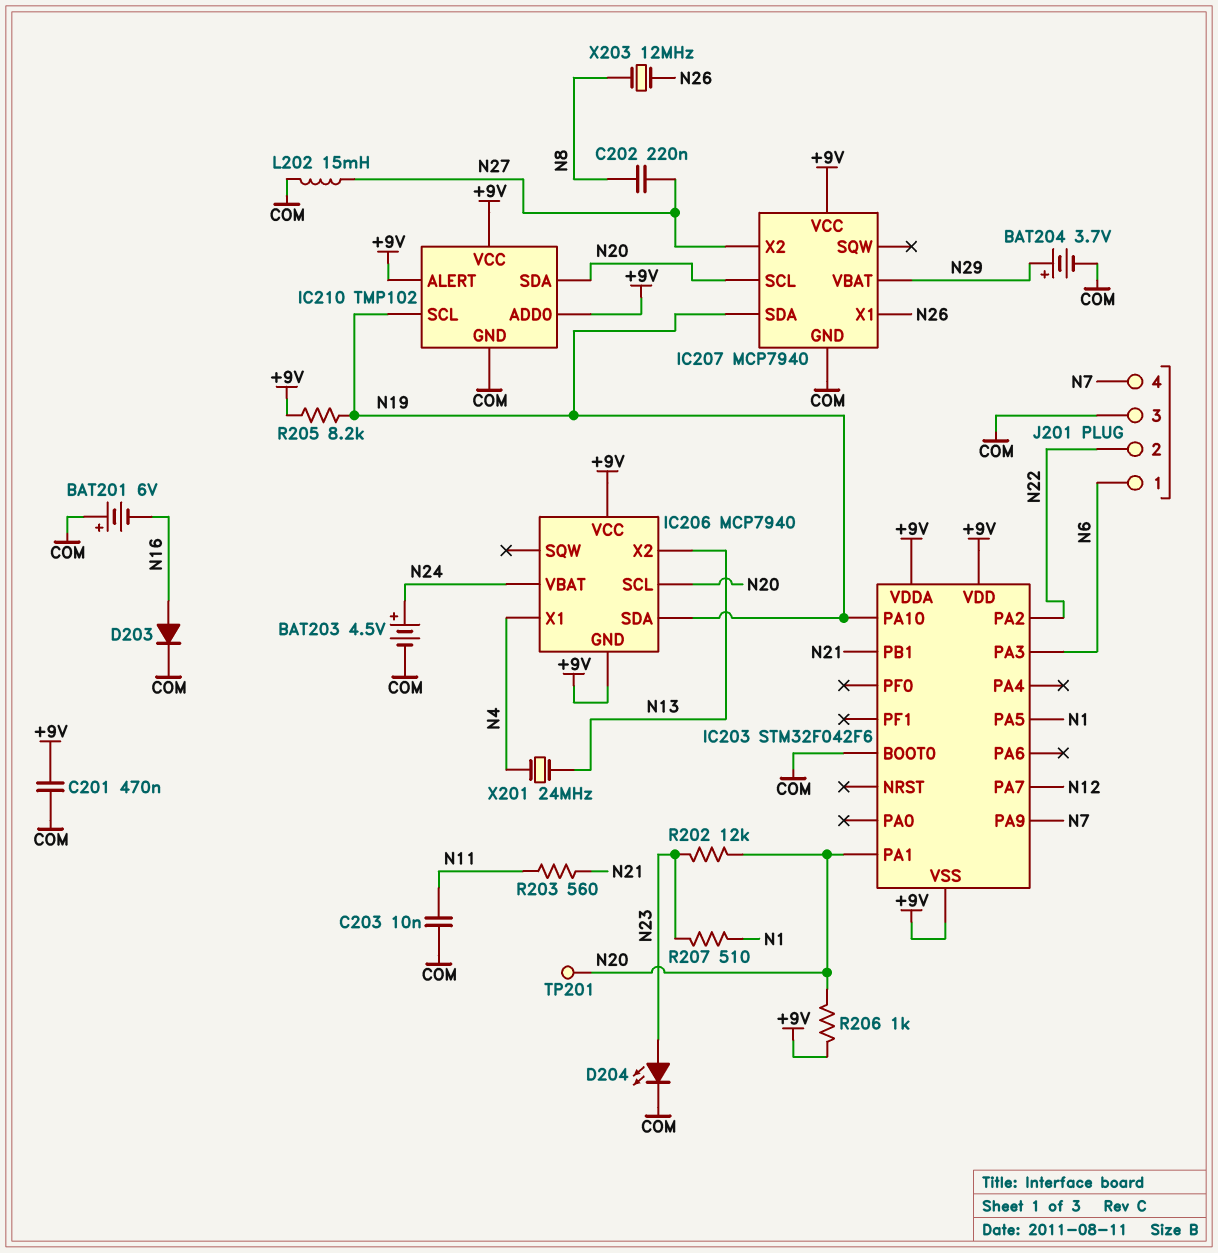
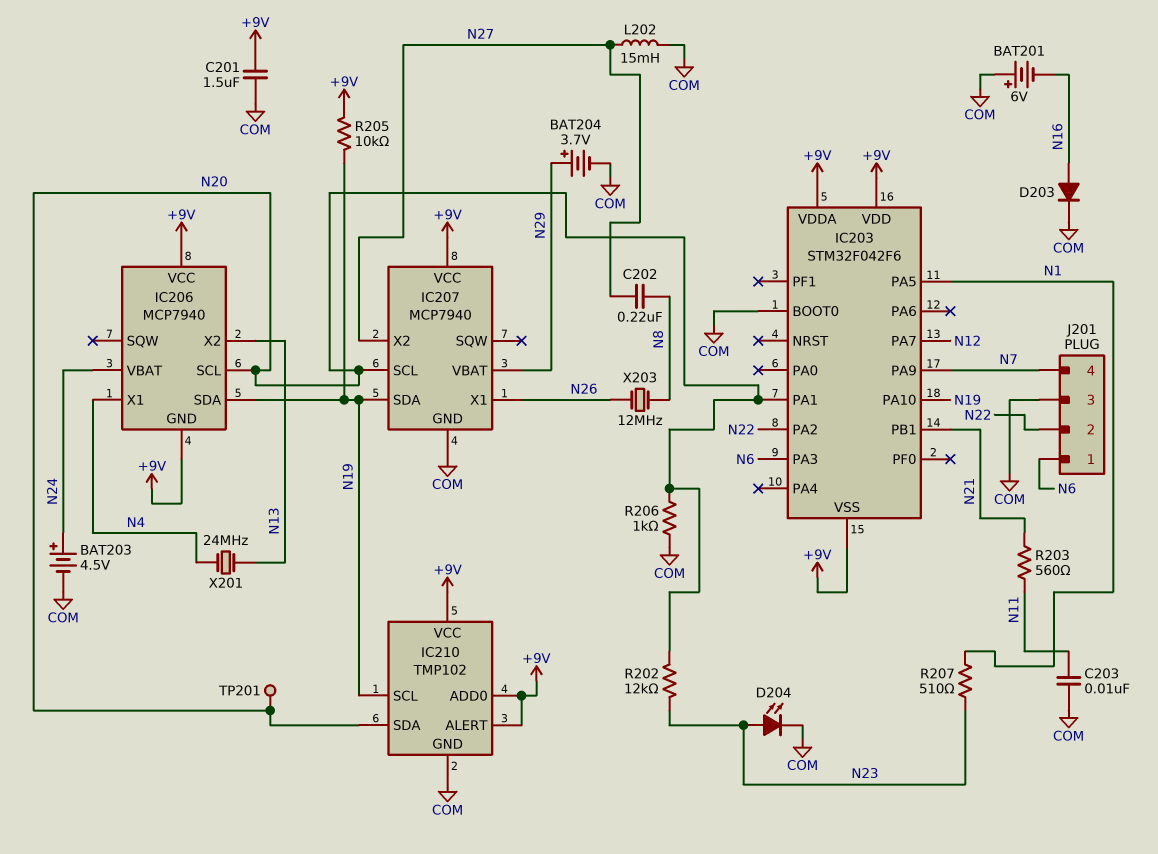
C201: 470nF (+9V, COM) -> 1.5uF (+9V, COM)
R205: 8.2k (+9V, N19) -> 10k (+9V, N19)
R206: 1k (+9V, N20) -> 1k (COM, N20)

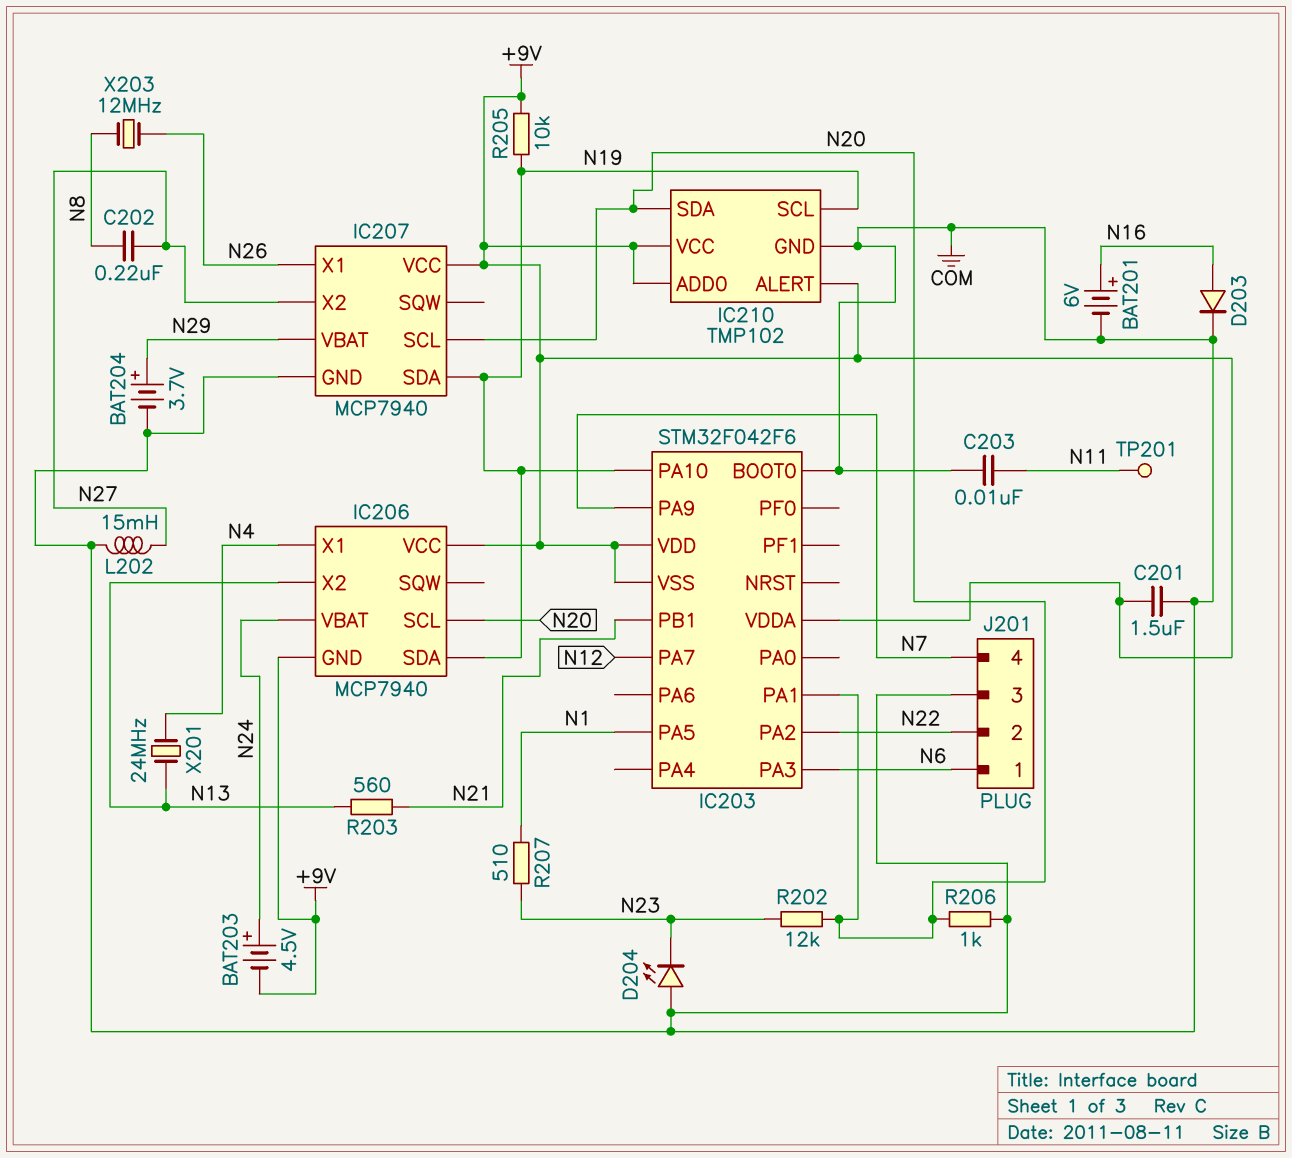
BAT201: 6V (plus COM, minus N16) -> 6V (plus N16, minus COM)
BAT203: 4.5V (plus N24, minus COM) -> 4.5V (plus N24, minus +9V)
D204: LED (A N23, K COM) -> LED (A COM, K N23)
R203: 560 (N11, N21) -> 560 (N13, N21)
TP201: test point (N20) -> test point (N11)

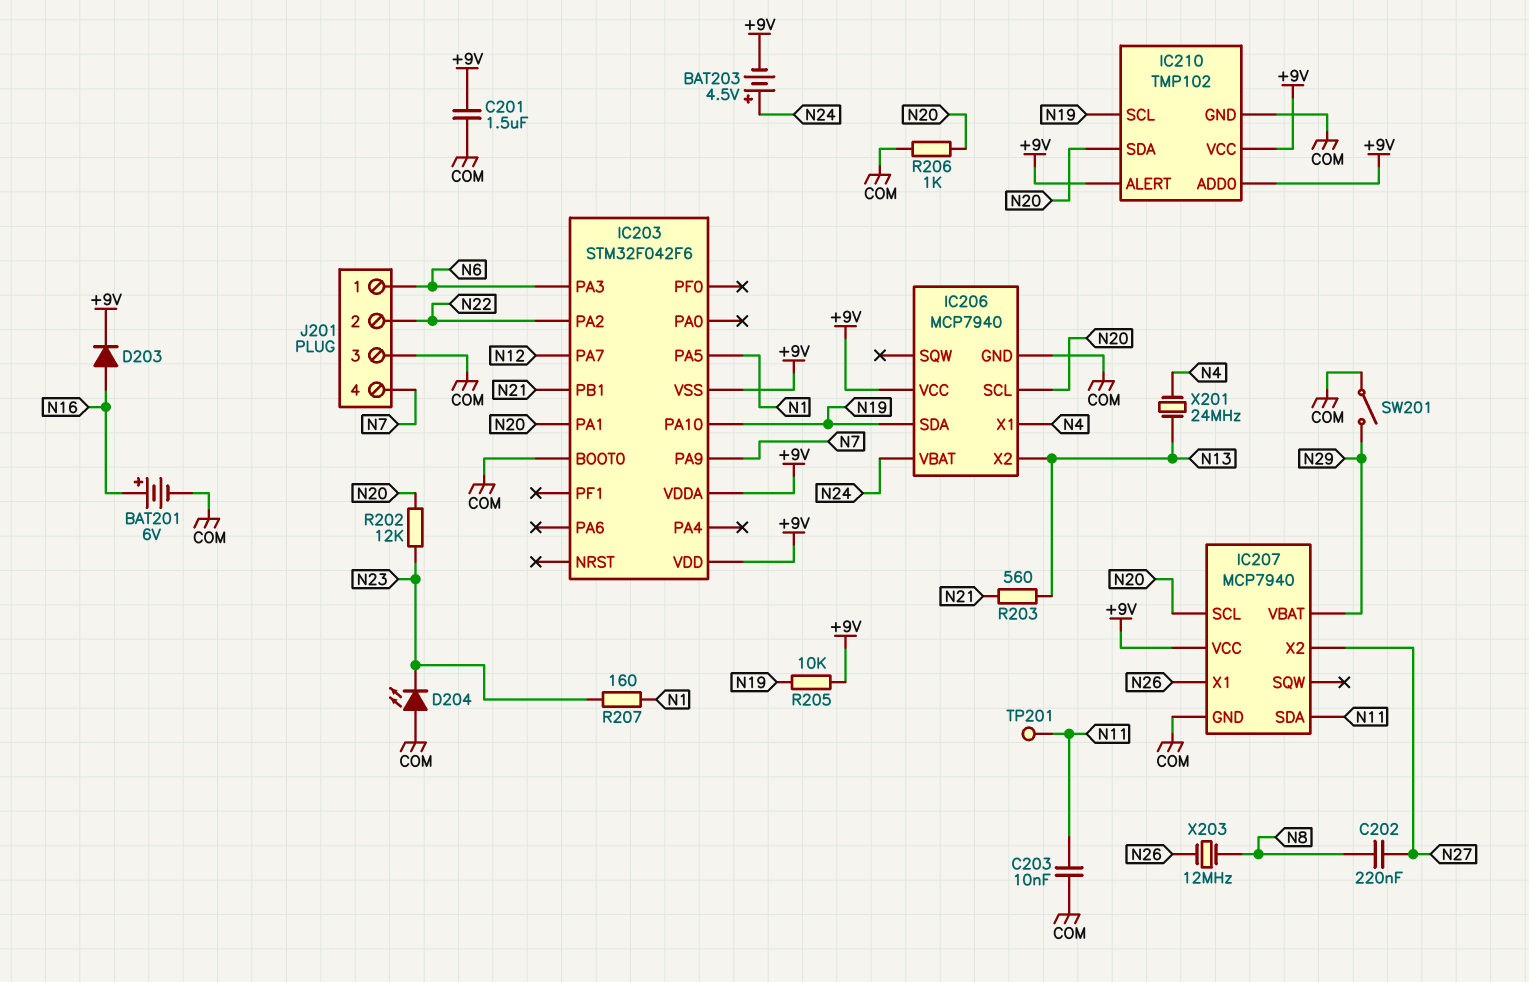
BAT204: 3.7V (plus N29, minus COM) -> none
D203: diode (A N16, K COM) -> diode (A N16, K +9V)
IC206 pin GND: +9V -> COM
IC207 pin SDA: N19 -> N11
L202: 15mH (COM, N27) -> none
R207: 510 (N1, N23) -> 160 (N1, N23)
SW201: none -> switch (COM, N29)

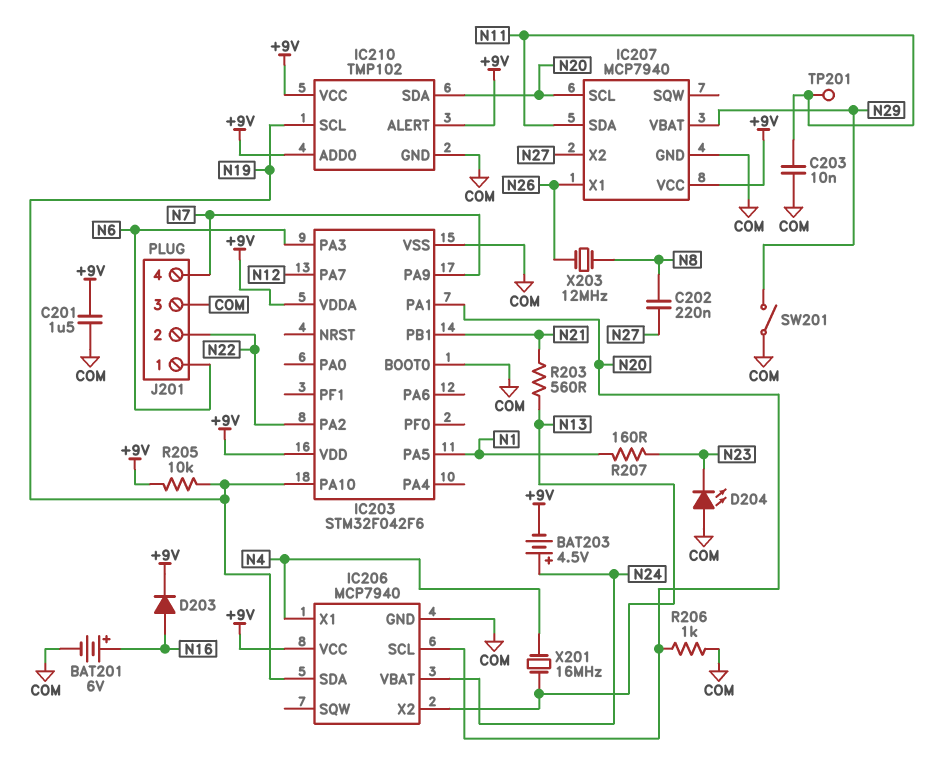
IC203 pin VSS: +9V -> COM
R202: 12k (N20, N23) -> none
X201: 24MHz (N4, N13) -> 16MHz (N4, N13)

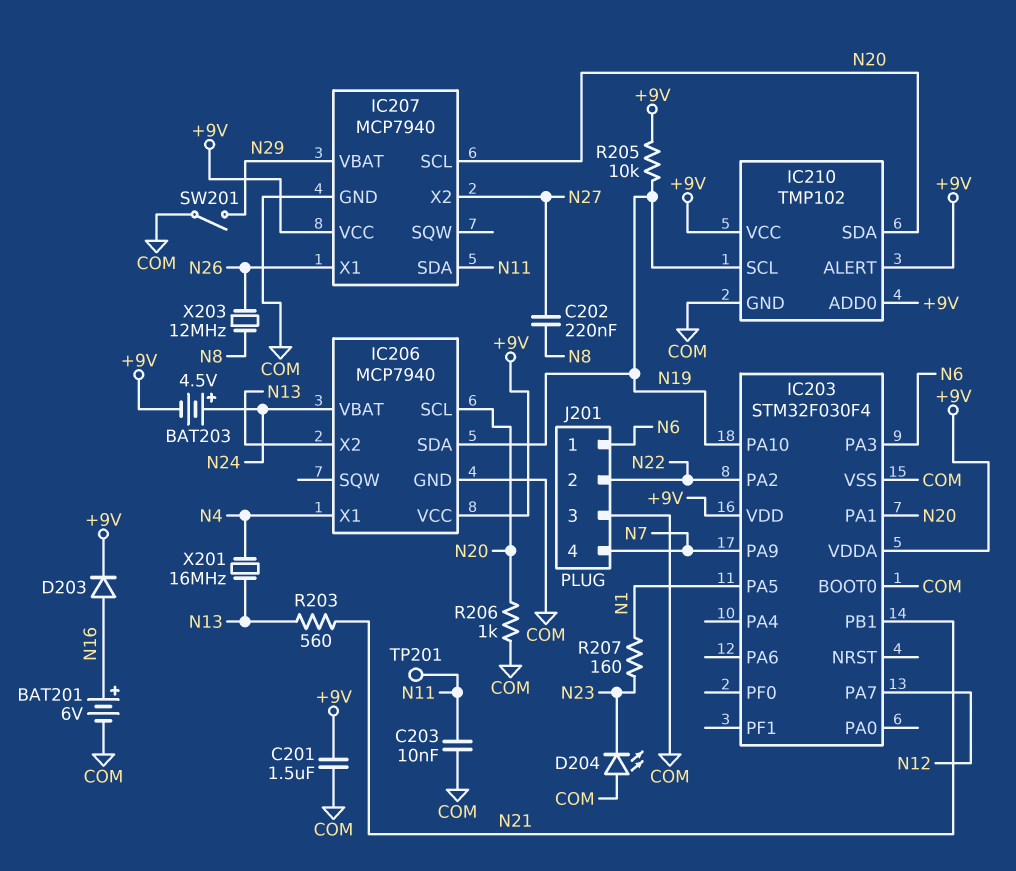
IC203: STM32F042F6 -> STM32F030F4

